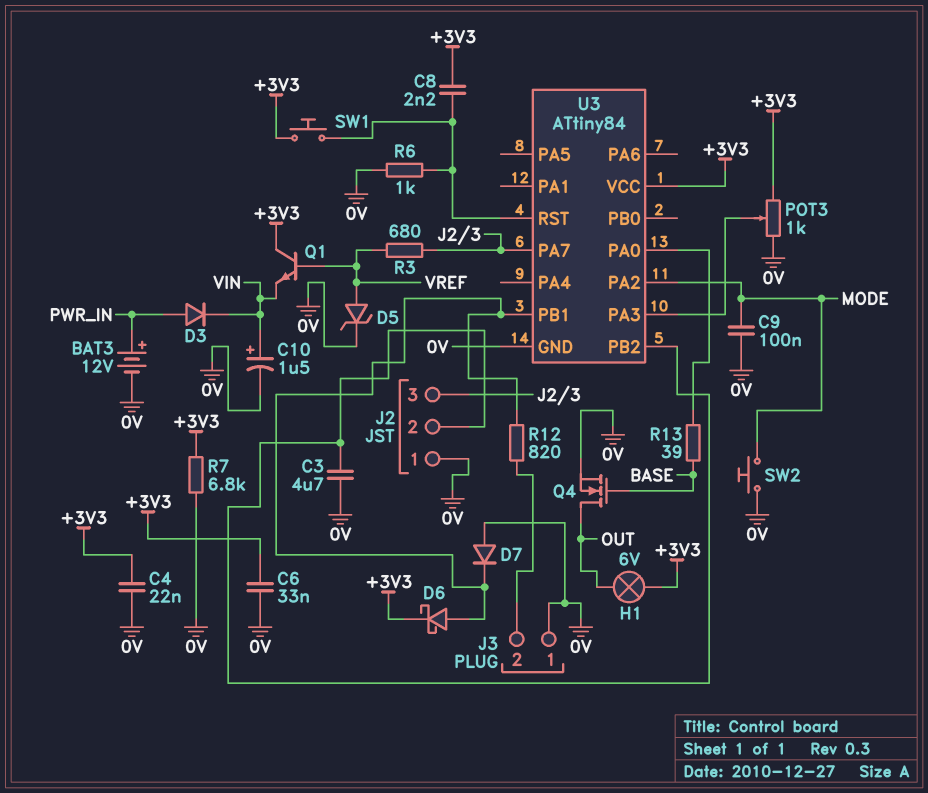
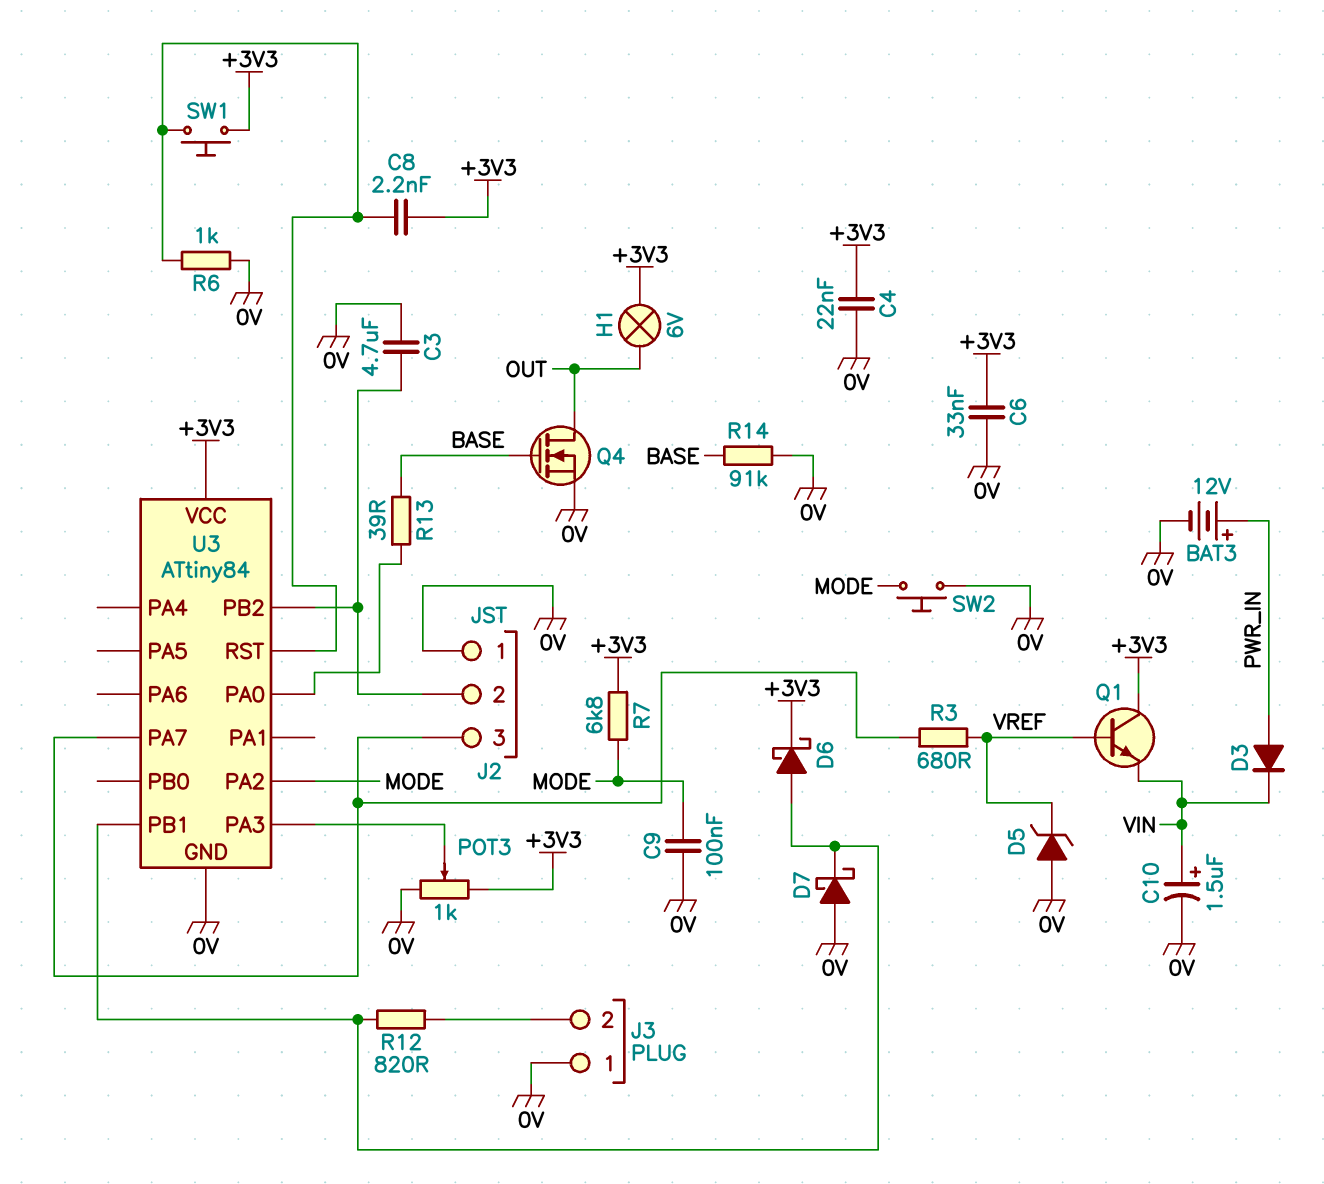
D5: zener (A VREF, K 0V) -> zener (A 0V, K VREF)
D7: diode (A 0V, K U3/PB1) -> schottky (A 0V, K U3/PB1)
R7: 6.8k (+3V3, 0V) -> 6.8k (+3V3, MODE)
R14: none -> 91k (0V, BASE)

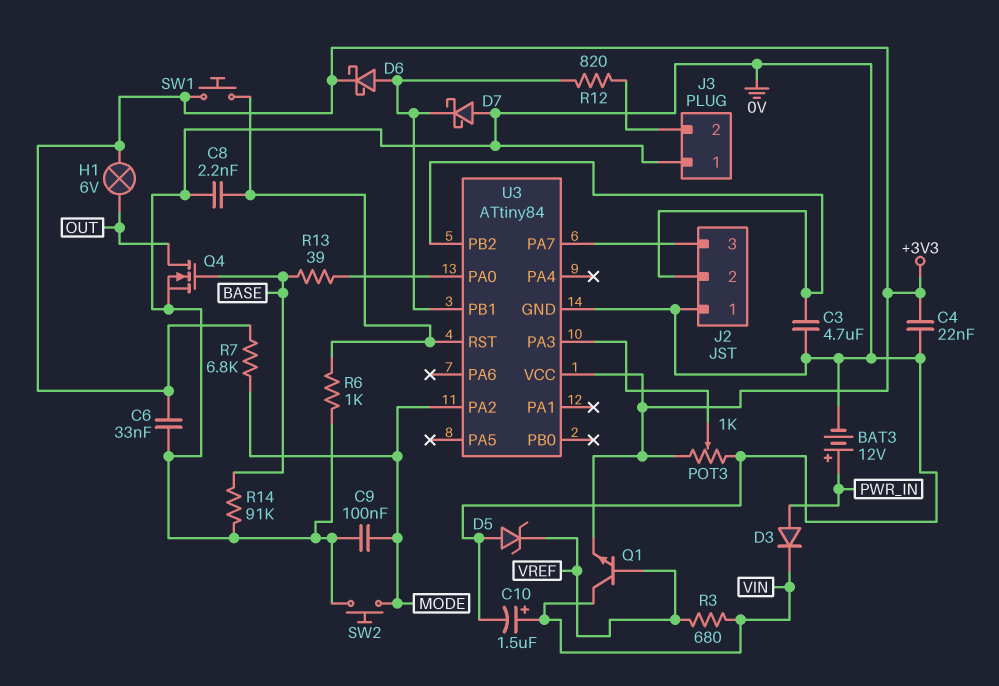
C8: 2.2nF (+3V3, U3/RST) -> 2.2nF (0V, U3/RST)
Q1: NPN (B VREF, C +3V3, E VIN) -> NPN (B VREF, C VIN, E +3V3)
R3: 680 (J2/3, VREF) -> 680 (VIN, VREF)

